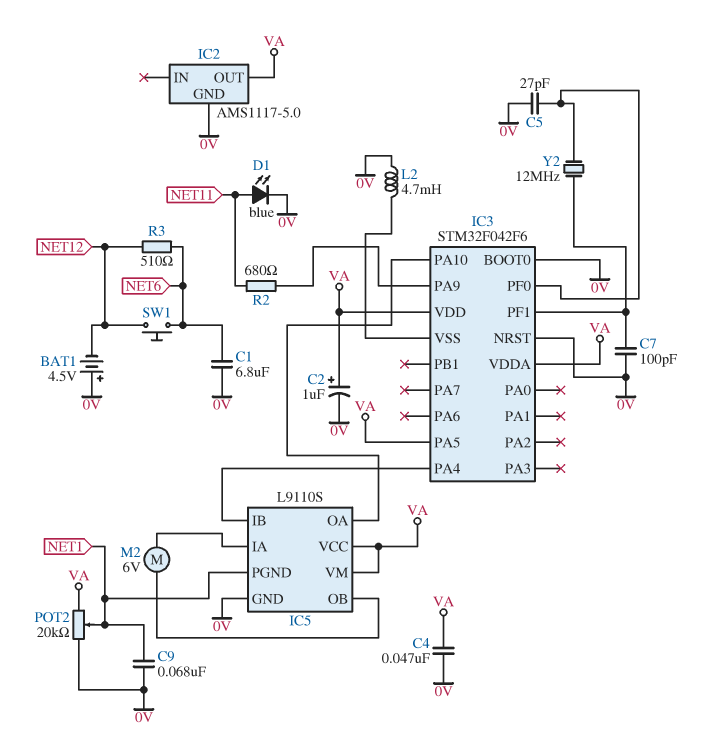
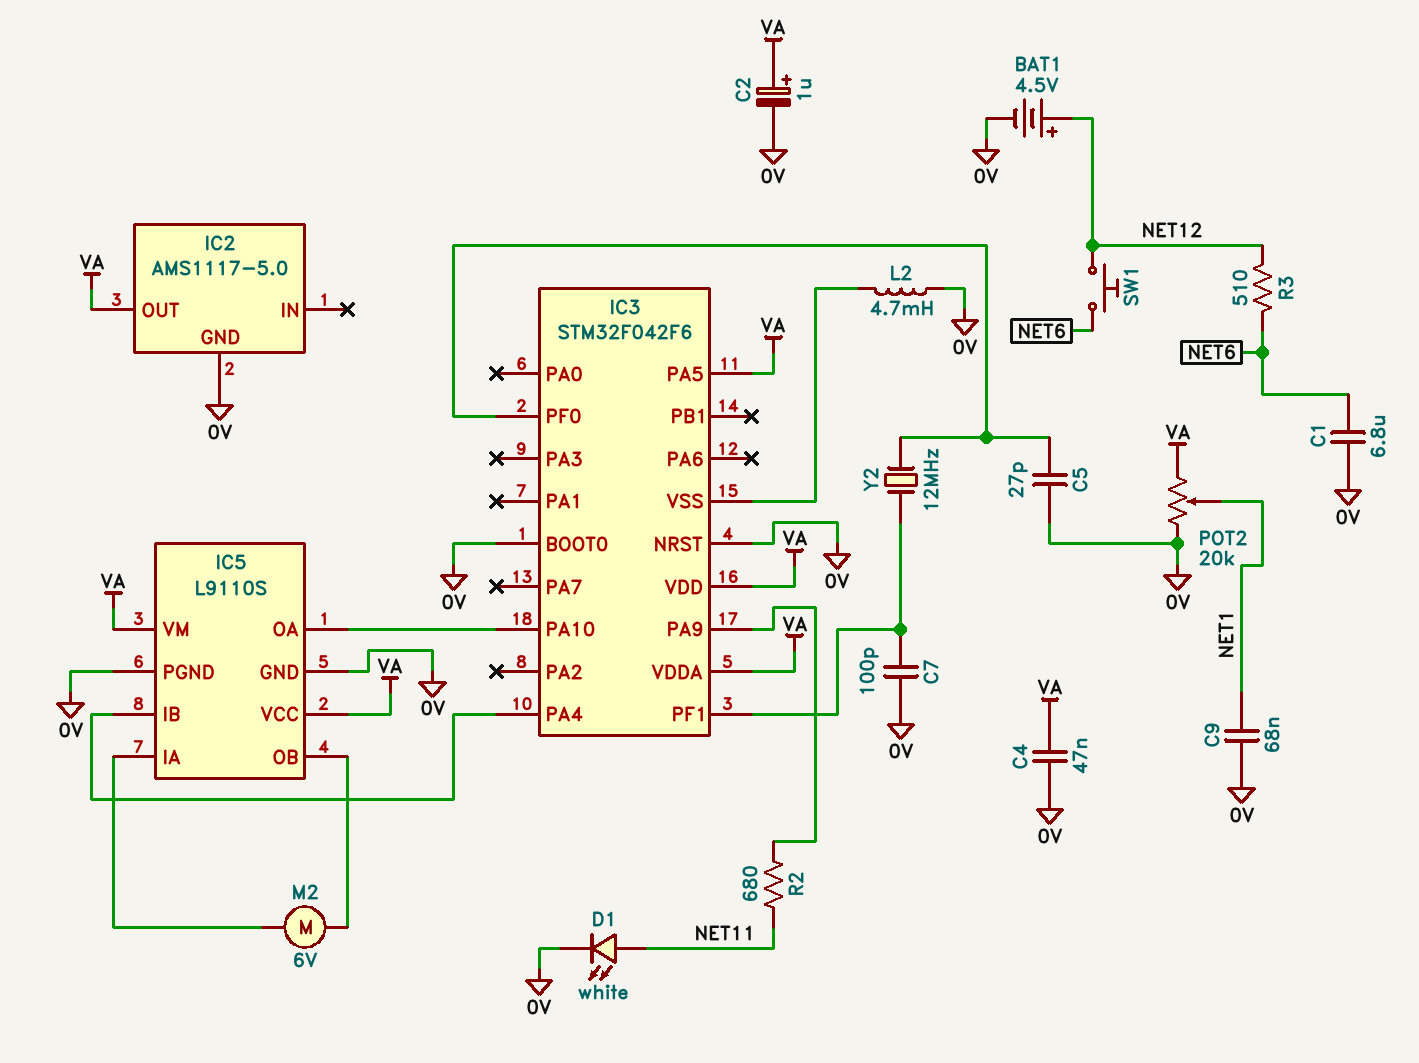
BAT1: 4.5V (plus 0V, minus NET12) -> 4.5V (plus NET12, minus 0V)
D1: LED blue (A NET11, K 0V) -> LED white (A NET11, K 0V)
IC5 pin PGND: NET1 -> 0V

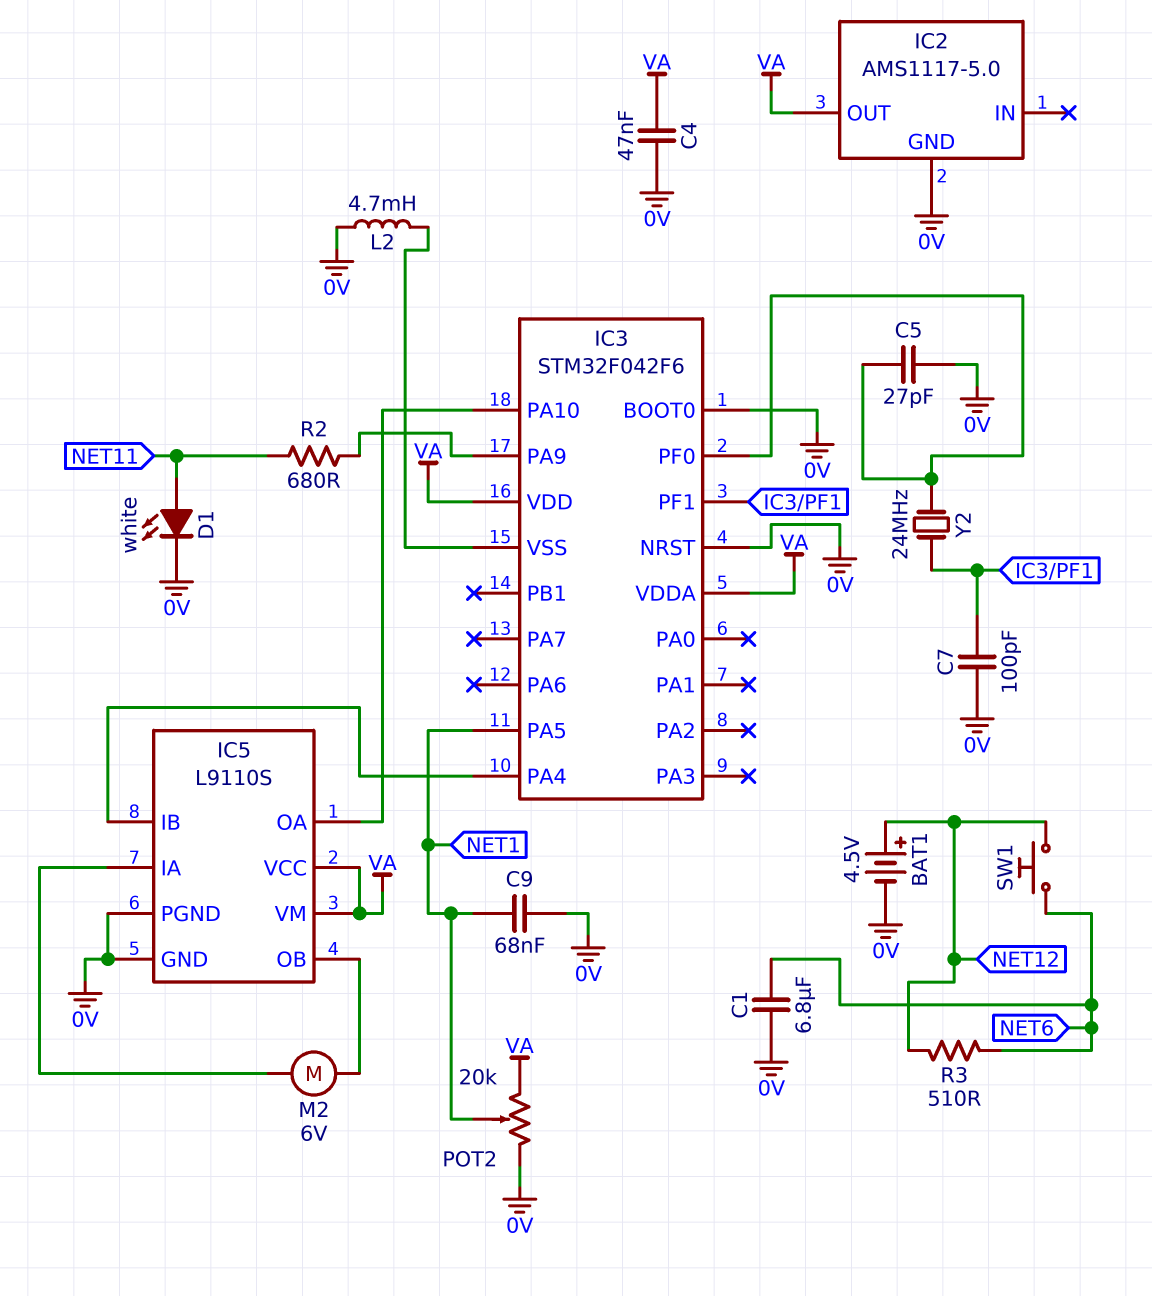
C2: 1uF (plus VA, minus 0V) -> none
IC3 pin PA5: VA -> NET1
Y2: 12MHz (IC3/PF0, IC3/PF1) -> 24MHz (IC3/PF0, IC3/PF1)

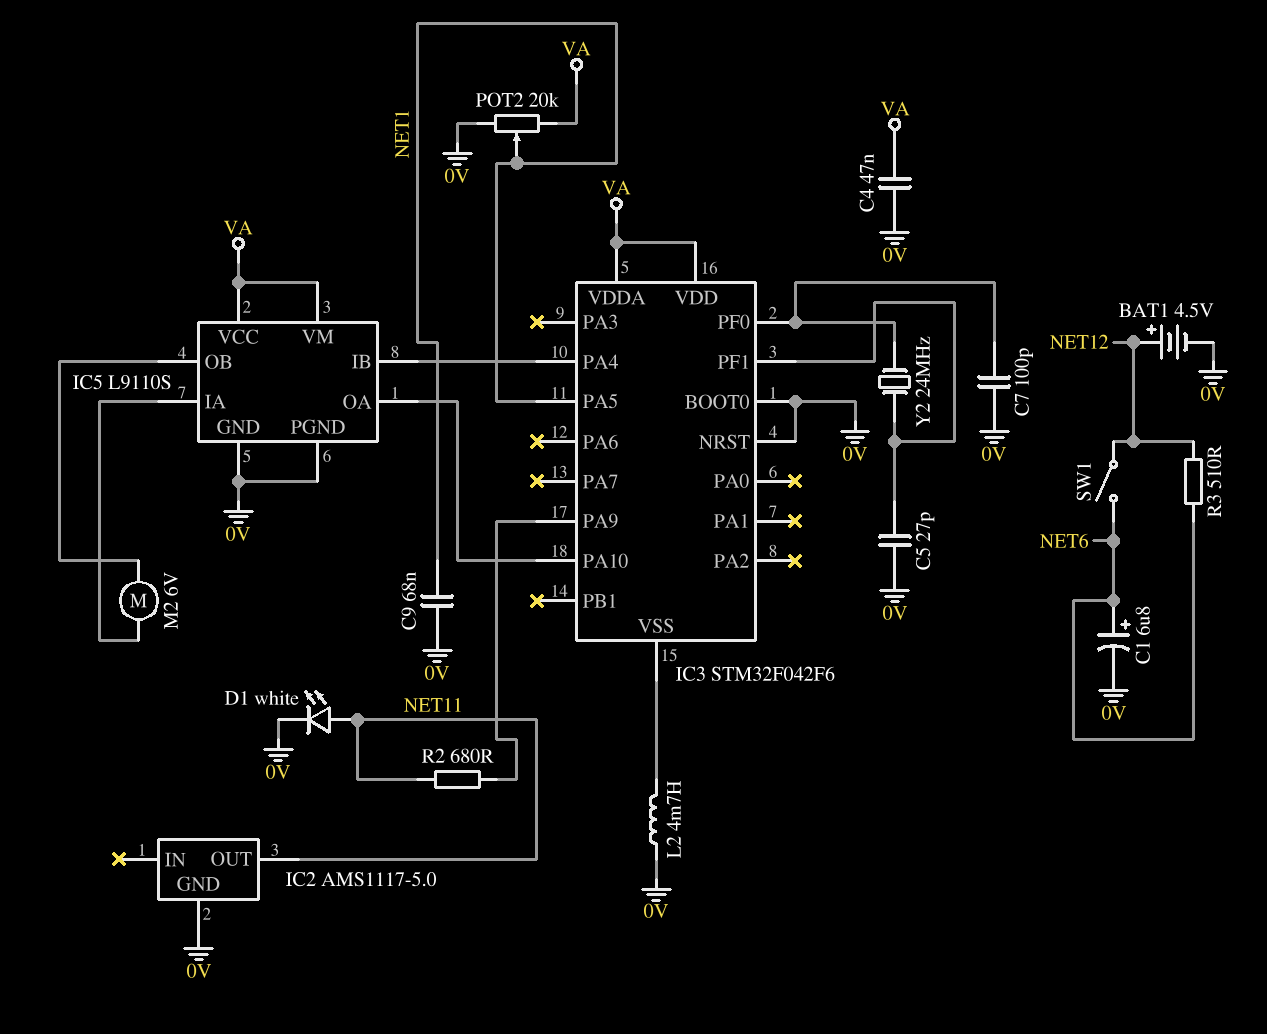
C1: 6.8uF (0V, NET6) -> 6.8uF (plus NET6, minus 0V)
C5: 27pF (0V, IC3/PF0) -> 27pF (0V, IC3/PF1)
C7: 100pF (0V, IC3/PF1) -> 100pF (0V, IC3/PF0)
IC2 pin OUT: VA -> NET11
SW1: button (NET6, NET12) -> switch (NET6, NET12)

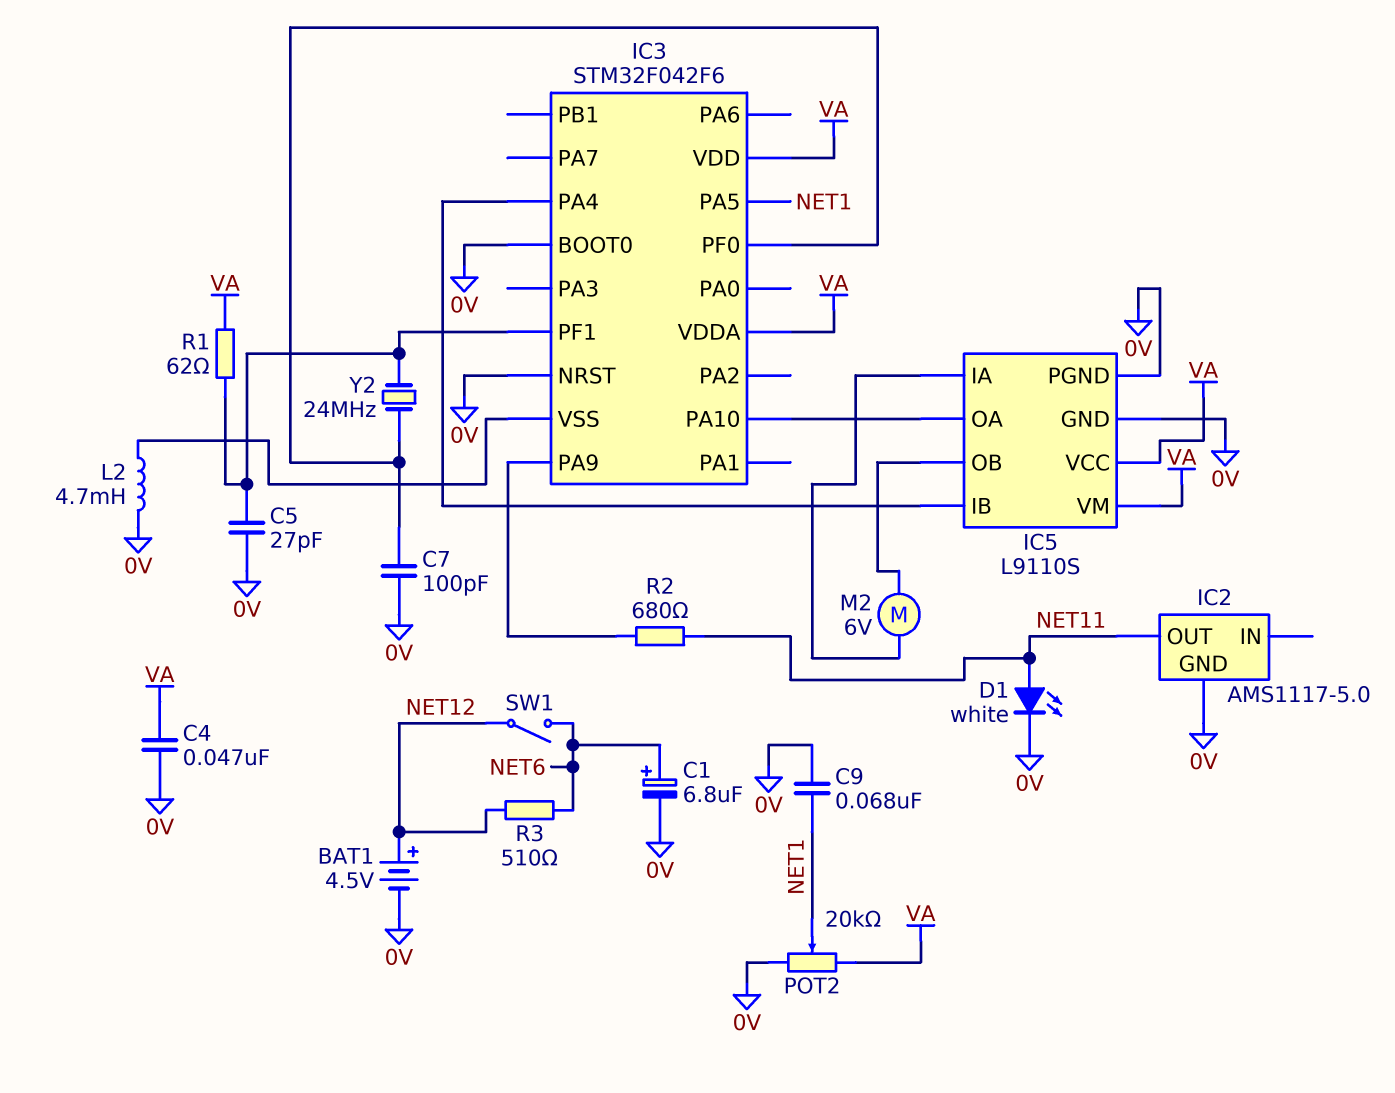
R1: none -> 62 (IC3/PF1, VA)

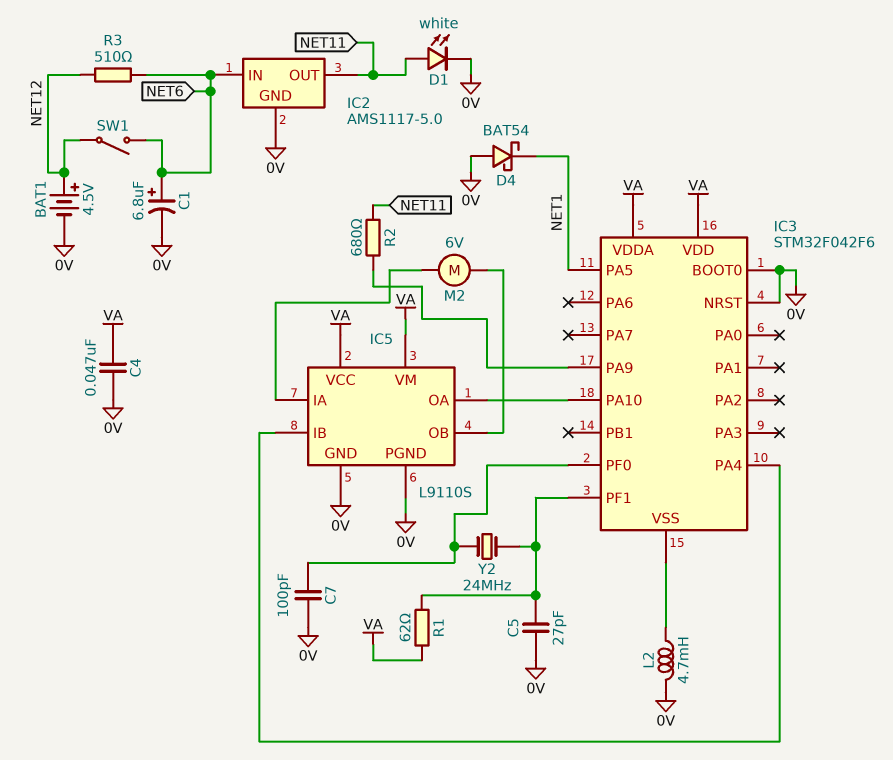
C9: 68nF (0V, NET1) -> none
D4: none -> schottky BAT54 (A 0V, K NET1)
IC2 pin IN: none -> NET6
POT2: 20k (0V, VA, wiper NET1) -> none

